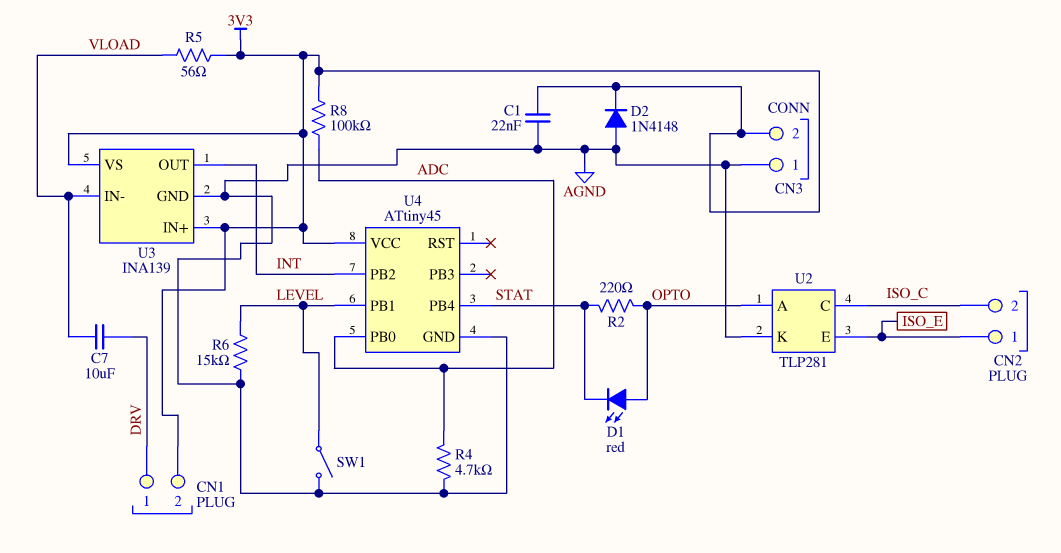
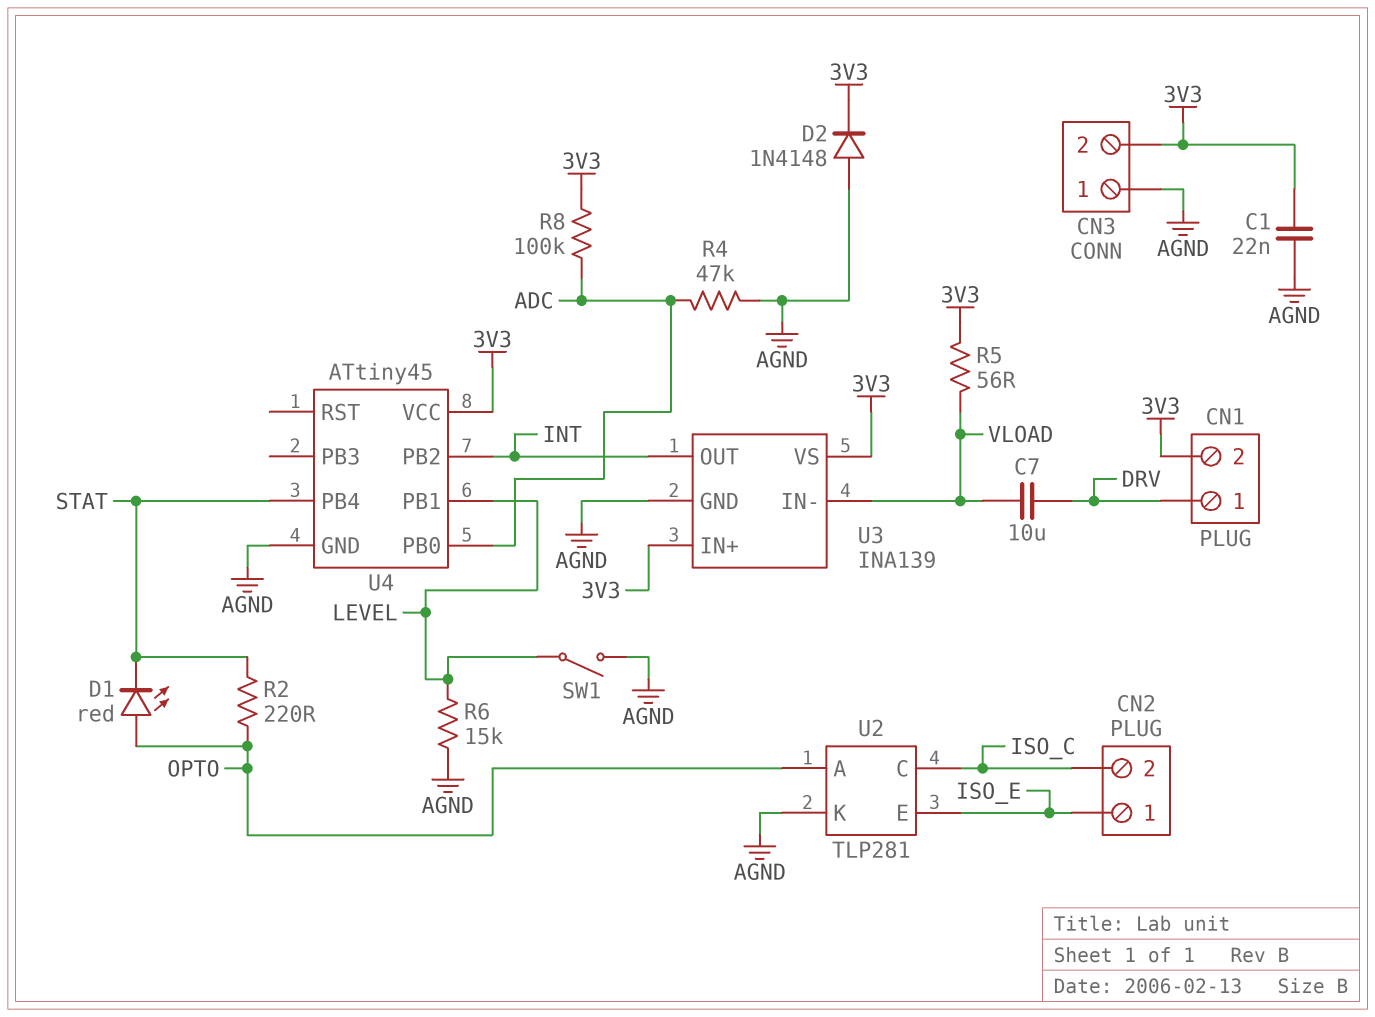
R4: 4.7k (ADC, AGND) -> 47k (ADC, AGND)

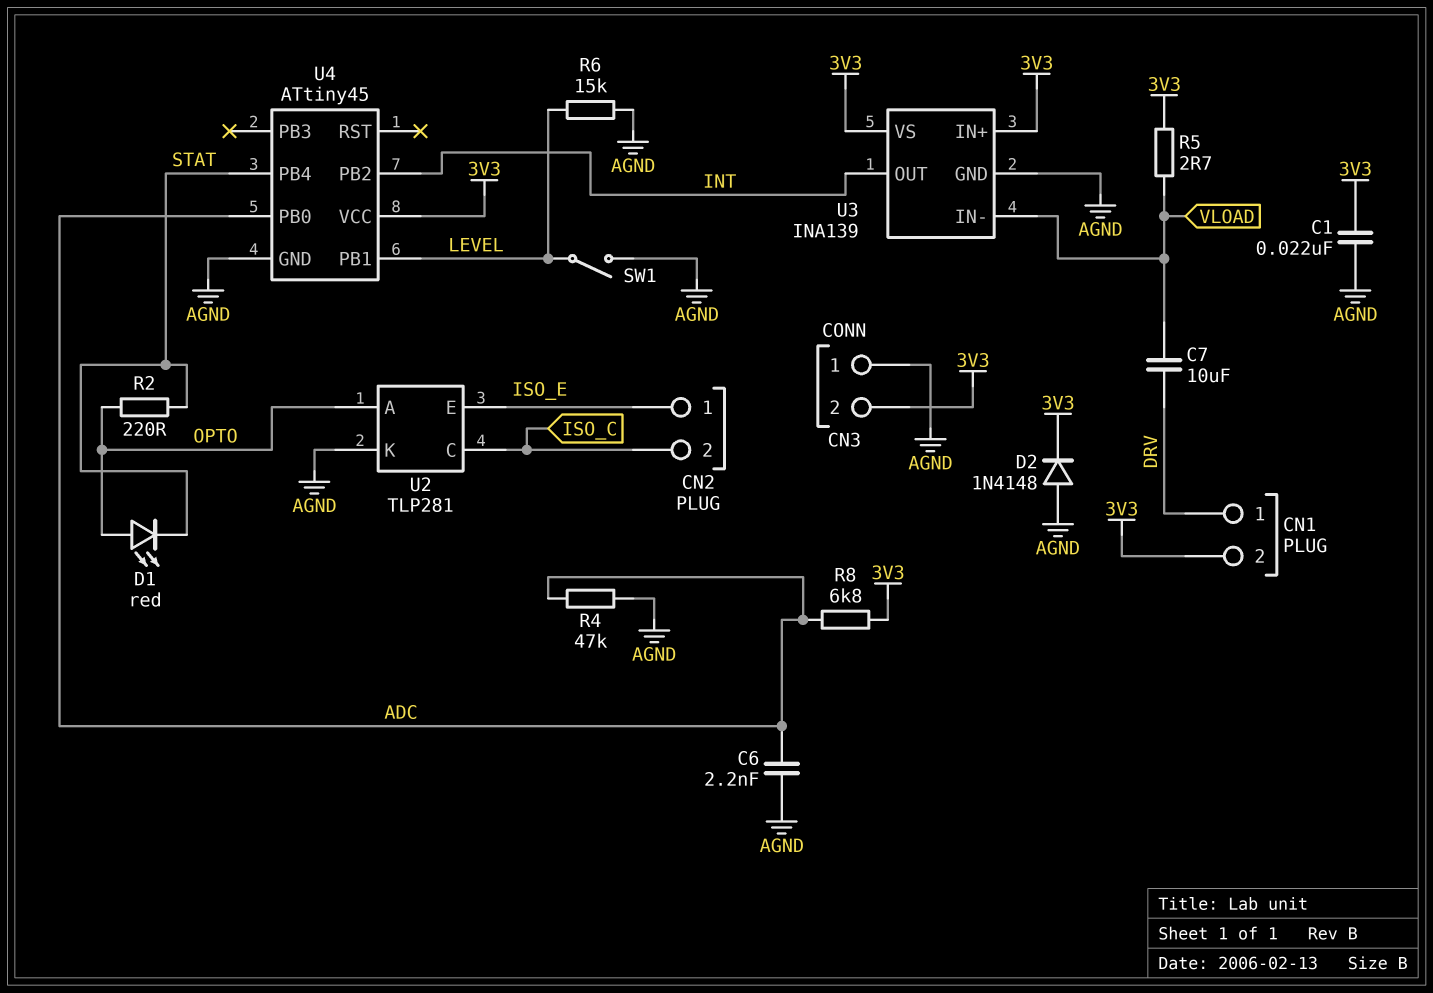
C6: none -> 2.2nF (ADC, AGND)
R5: 56 (3V3, VLOAD) -> 2.7 (3V3, VLOAD)
R8: 100k (3V3, ADC) -> 6.8k (3V3, ADC)

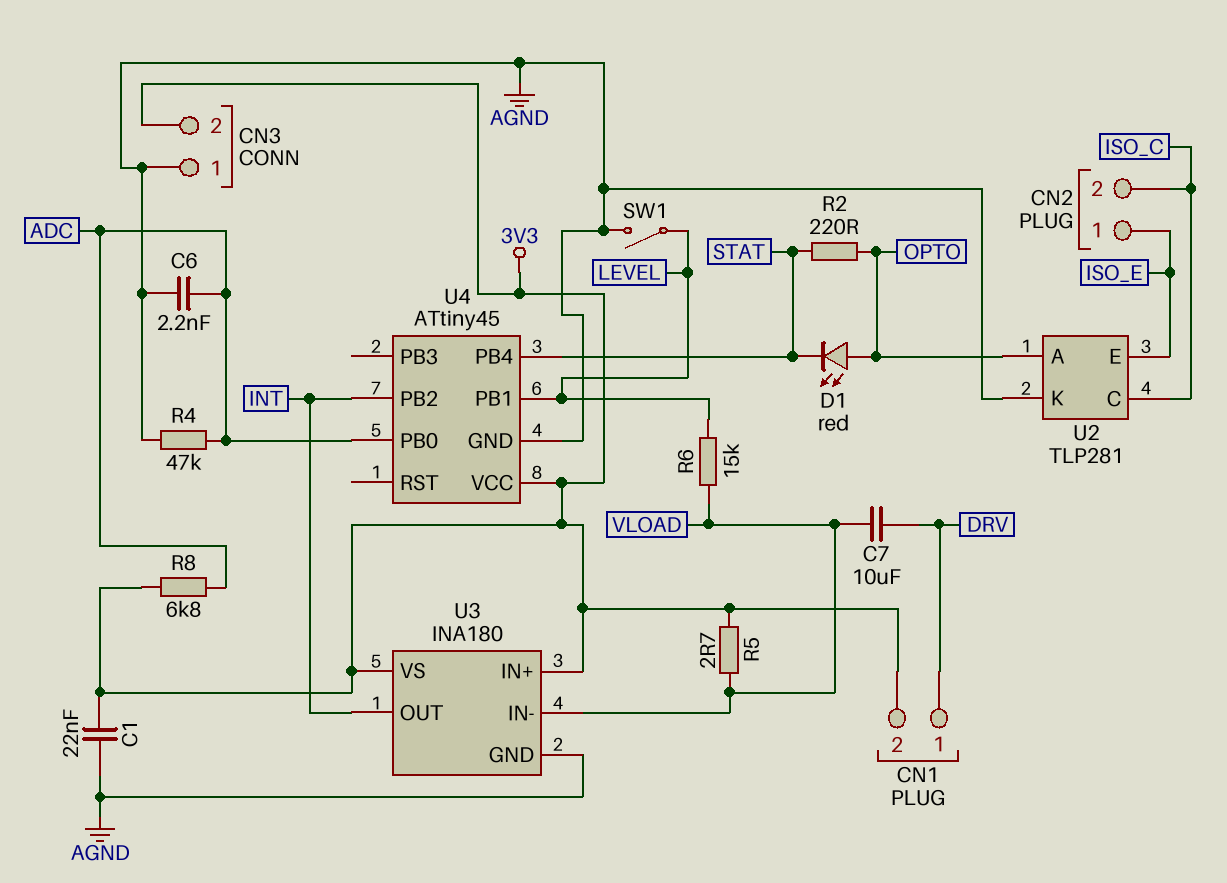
D2: diode 1N4148 (A AGND, K 3V3) -> none
R6: 15k (AGND, LEVEL) -> 15k (LEVEL, VLOAD)
U3: INA139 -> INA180

